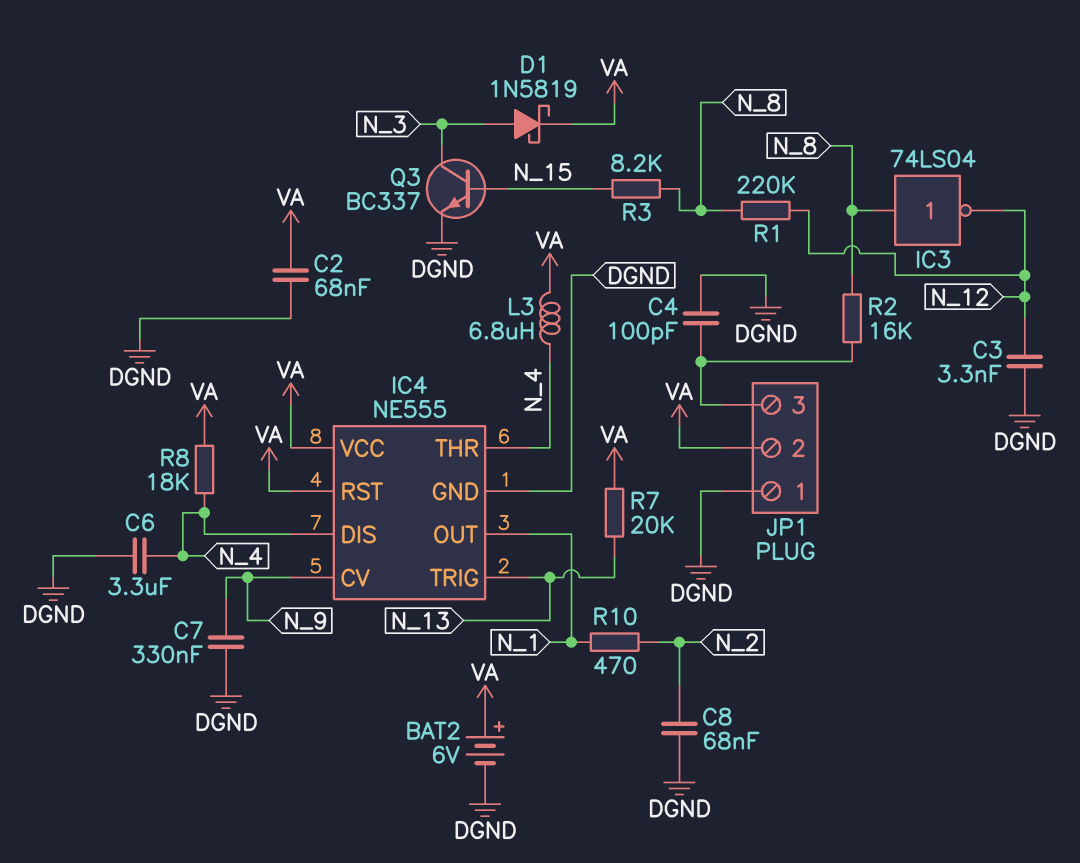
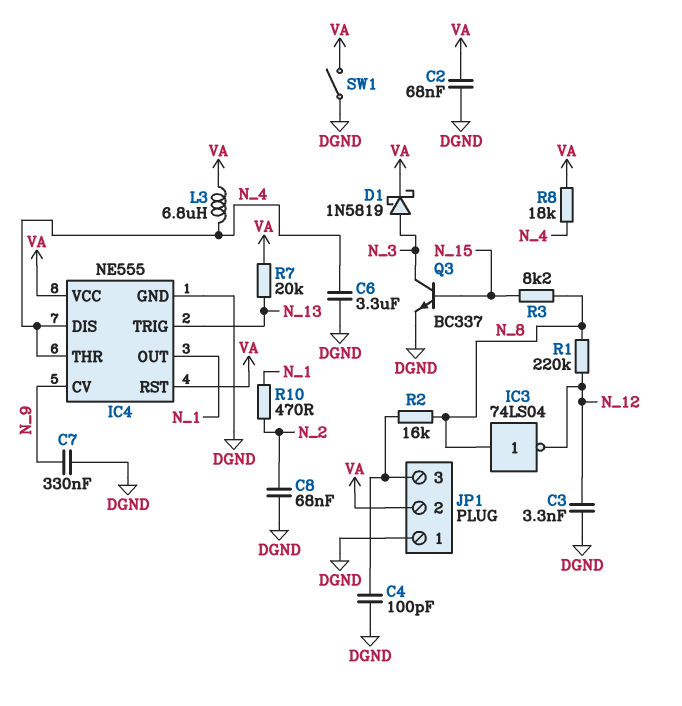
BAT2: 6V (plus VA, minus DGND) -> none
SW1: none -> switch (DGND, VA)

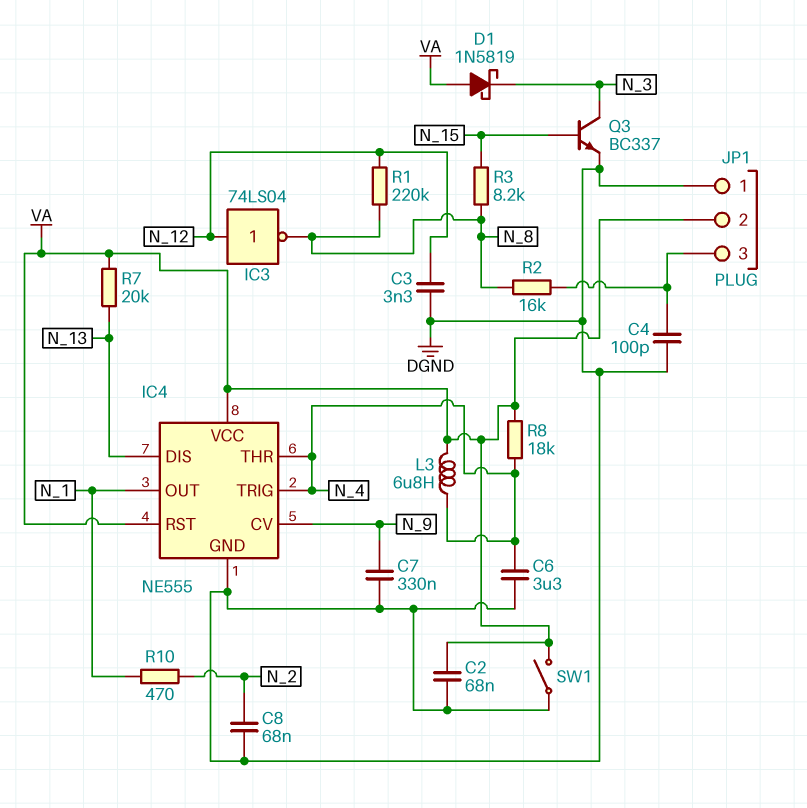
D1: schottky 1N5819 (A N_3, K VA) -> schottky 1N5819 (A VA, K N_3)
IC3: NOT 74LS04 (in N_8, out N_12) -> NOT 74LS04 (in N_12, out N_8)
IC4 pin DIS: N_4 -> N_13
IC4 pin TRIG: N_13 -> N_4

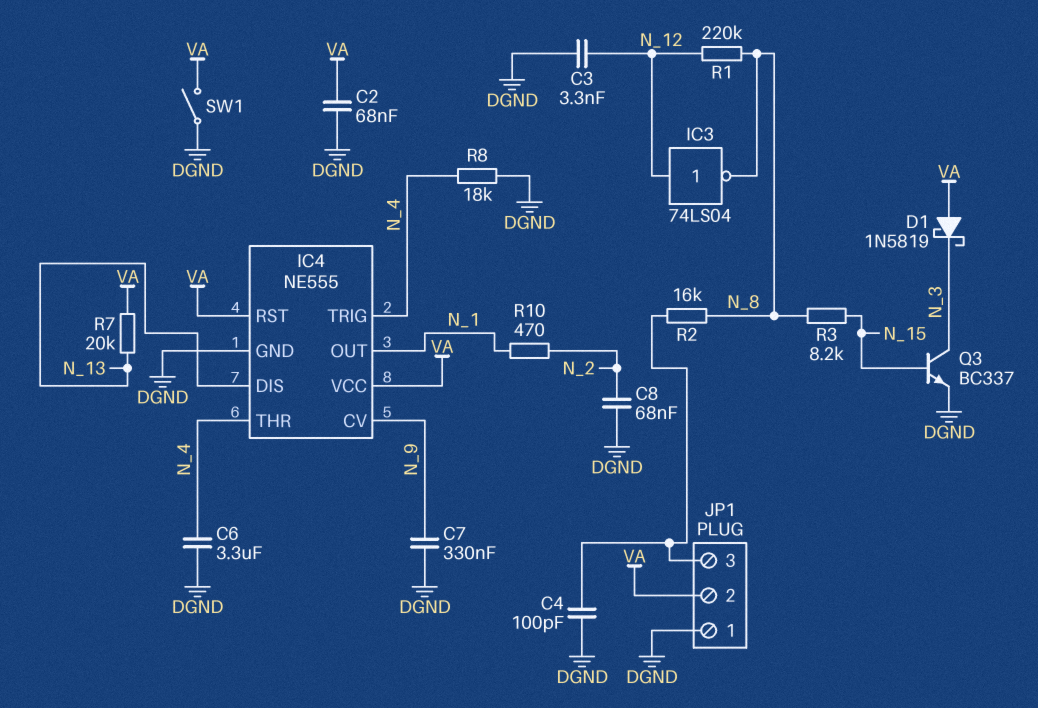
L3: 6.8uH (N_4, VA) -> none
R8: 18k (N_4, VA) -> 18k (DGND, N_4)

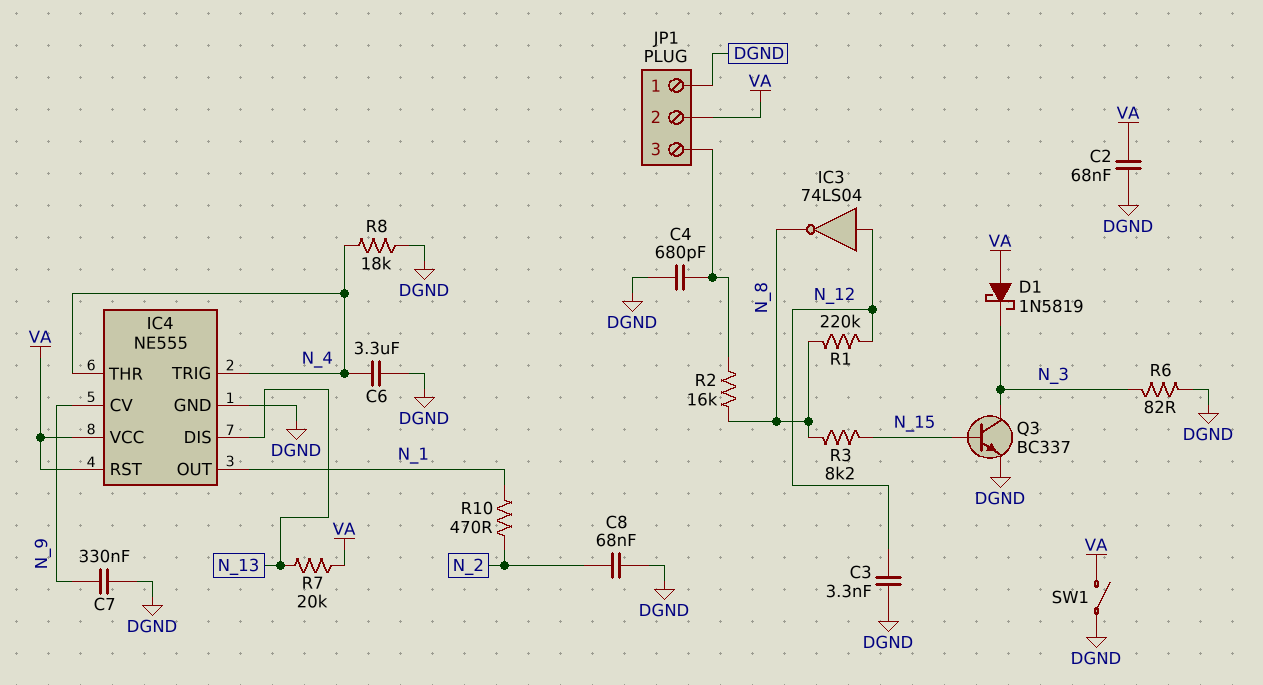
C4: 100pF (DGND, JP1/3) -> 680pF (DGND, JP1/3)
R6: none -> 82 (DGND, N_3)

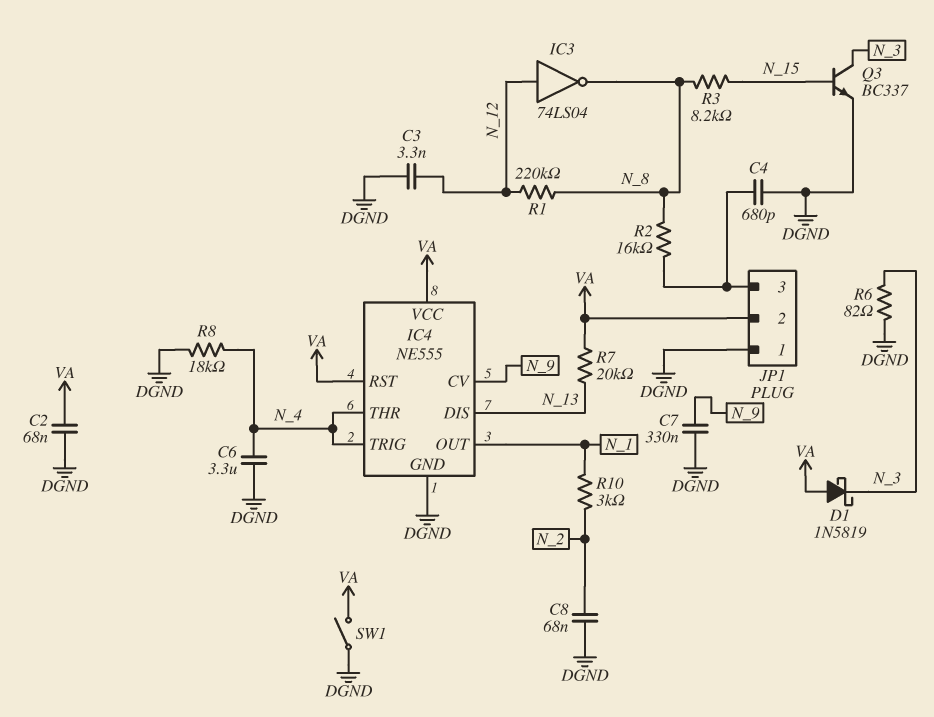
R10: 470 (N_1, N_2) -> 3k (N_1, N_2)

